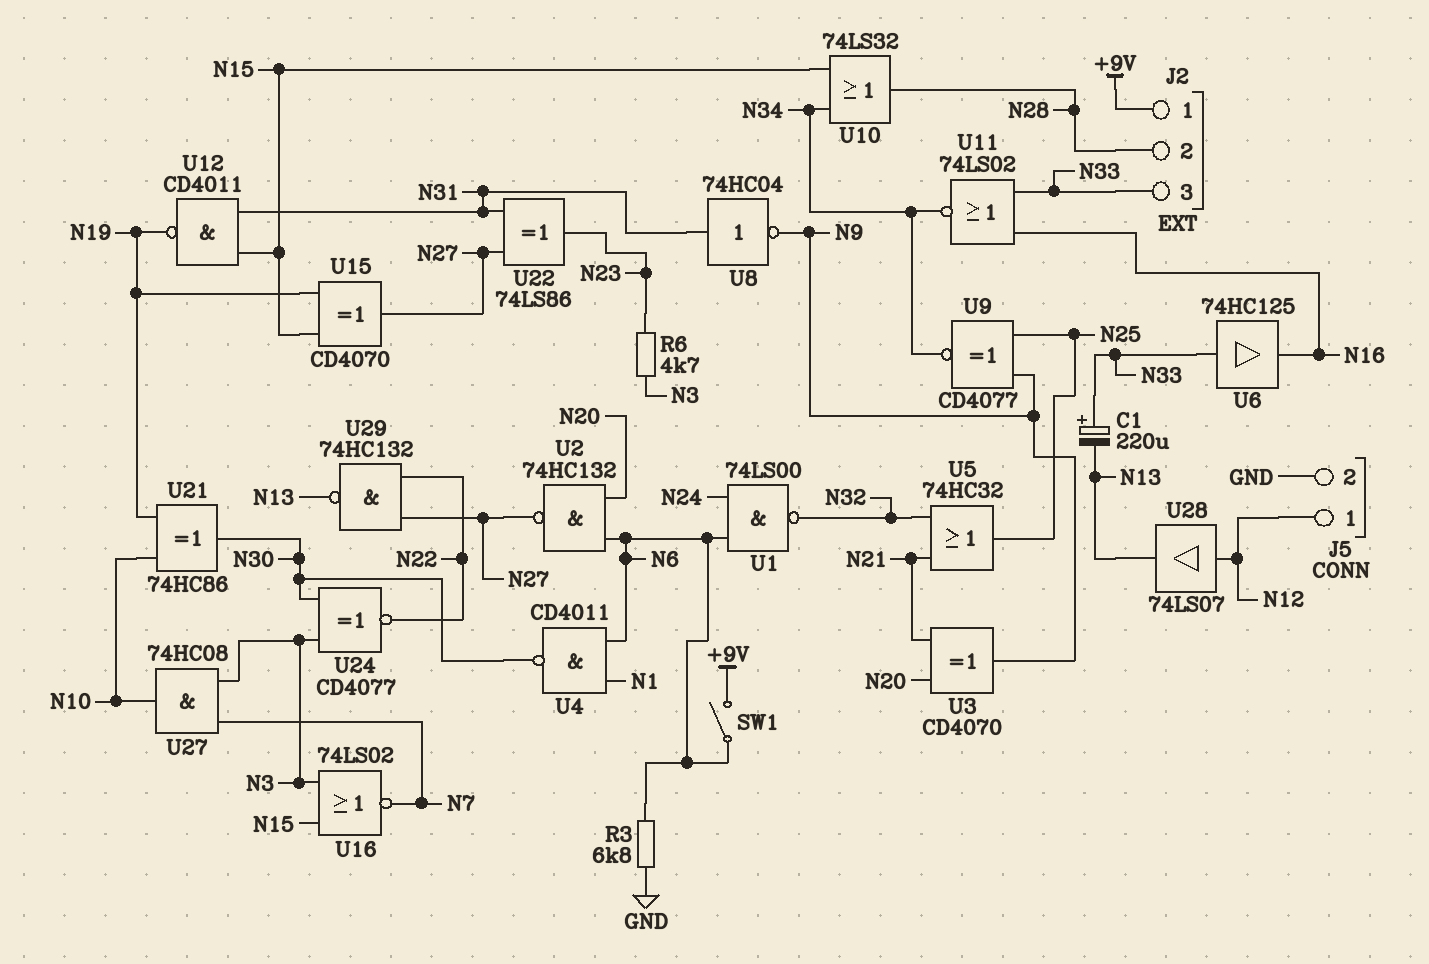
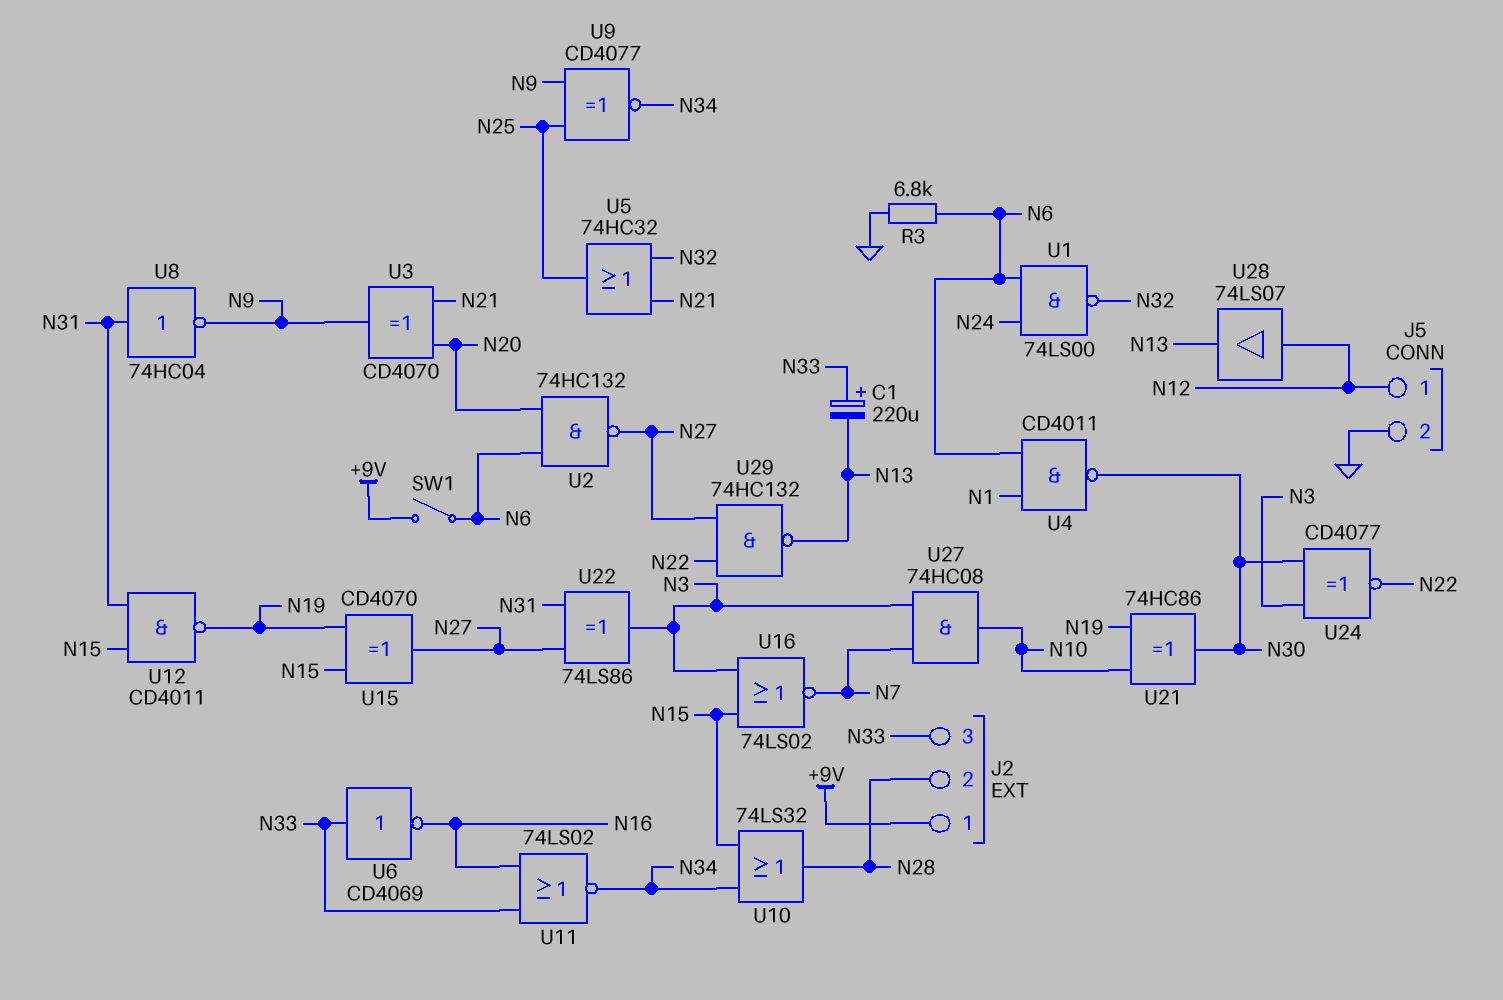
R6: 4.7k (N3, N23) -> none
U6: buffer 74HC125 (in N33, out N16) -> NOT CD4069 (in N33, out N16)
U22: XOR 74LS86 (in N27, in N31, out N23) -> XOR 74LS86 (in N27, in N31, out N3)

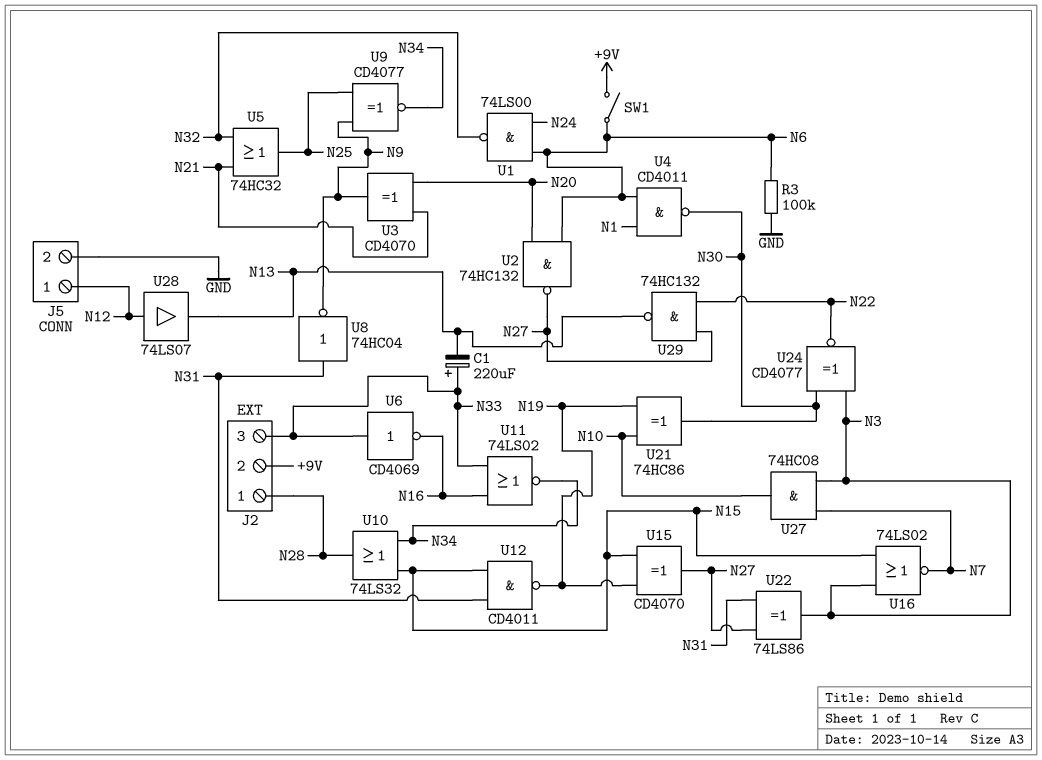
J2 pin 1: +9V -> N28
J2 pin 2: N28 -> +9V
R3: 6.8k (GND, N6) -> 100k (GND, N6)

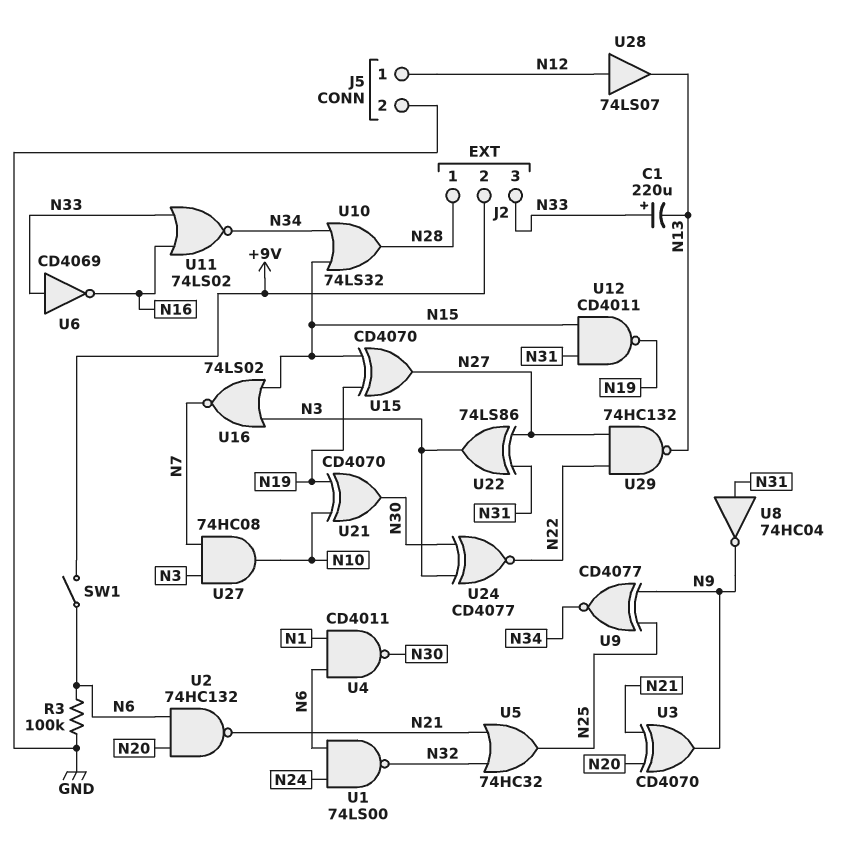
U2: NAND 74HC132 (in N6, in N20, out N27) -> NAND 74HC132 (in N6, in N20, out N21)
U21: XOR 74HC86 (in N10, in N19, out N30) -> XOR CD4070 (in N10, in N19, out N30)

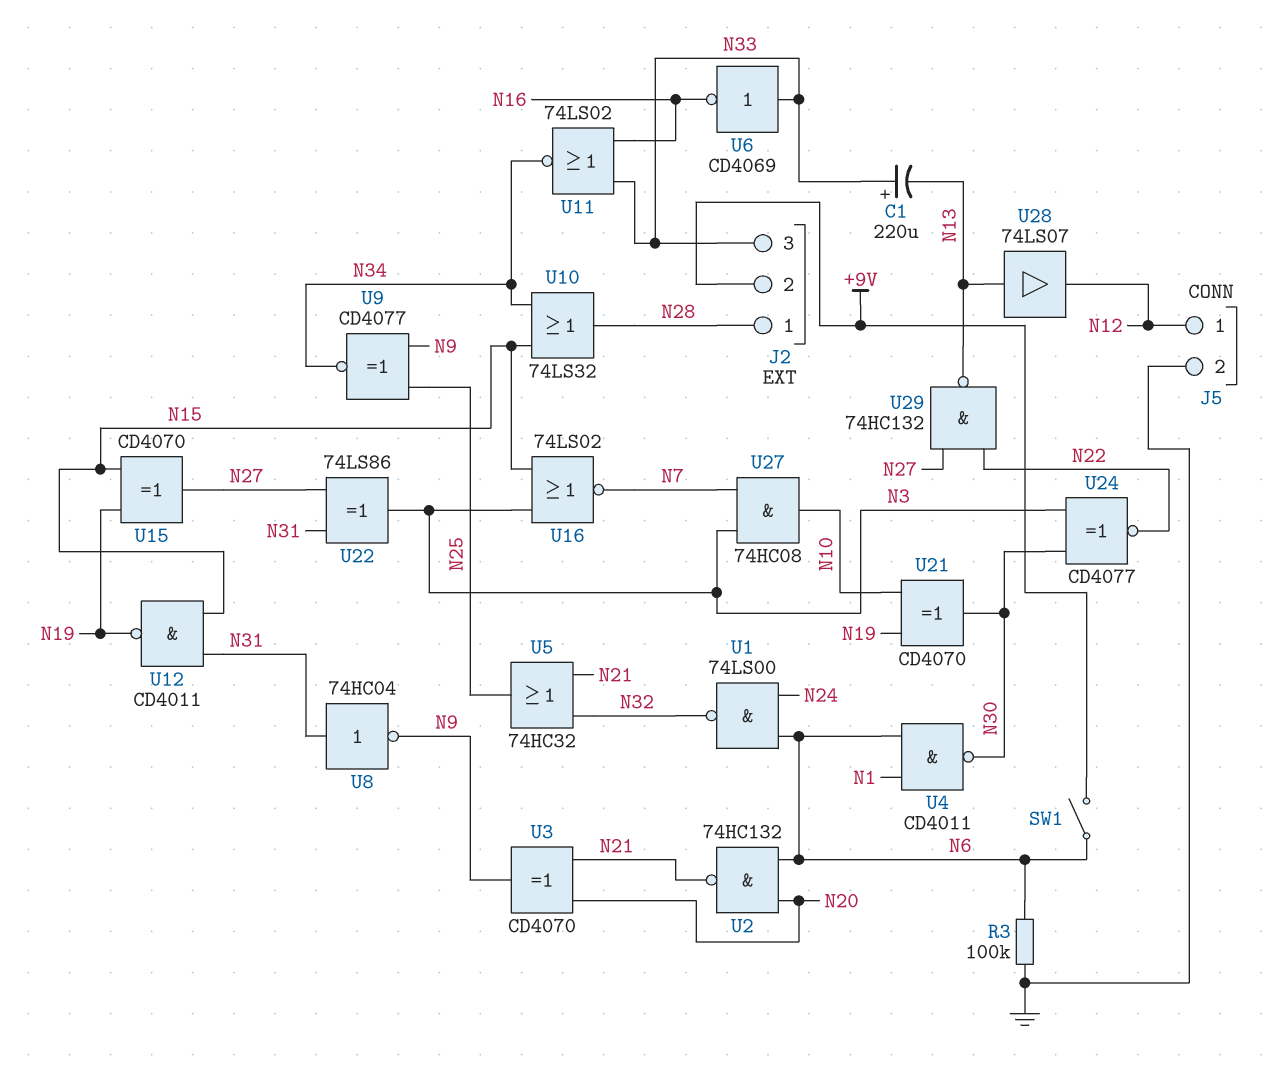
U28: buffer 74LS07 (in N12, out N13) -> buffer 74LS07 (in N13, out N12)

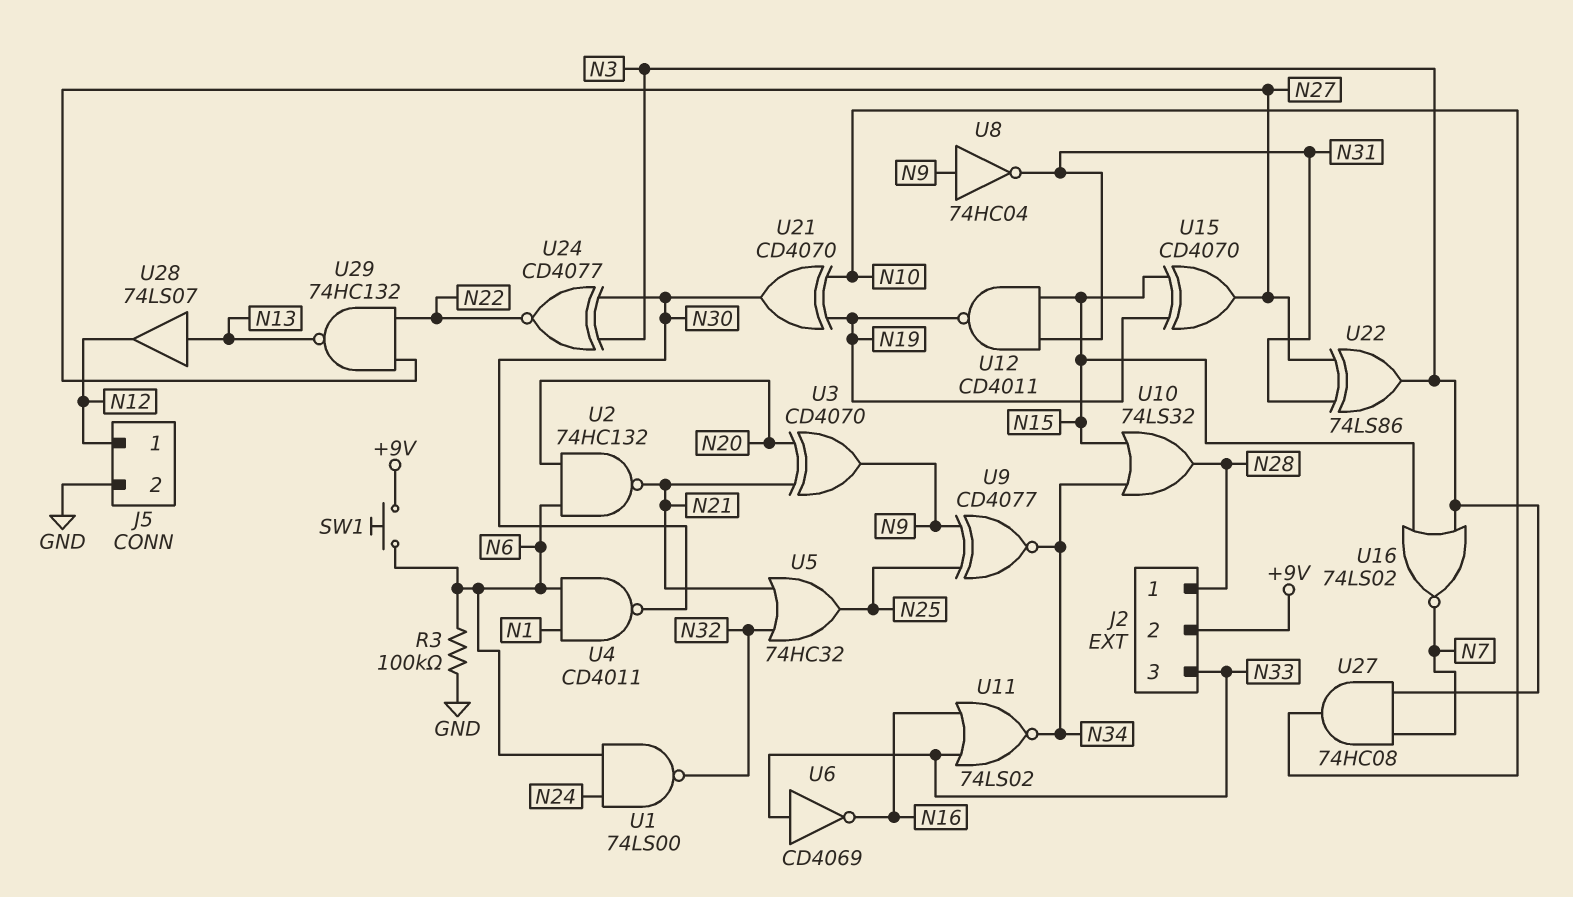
C1: 220uF (plus N33, minus N13) -> none
SW1: switch (+9V, N6) -> button (+9V, N6)
U8: NOT 74HC04 (in N31, out N9) -> NOT 74HC04 (in N9, out N31)

